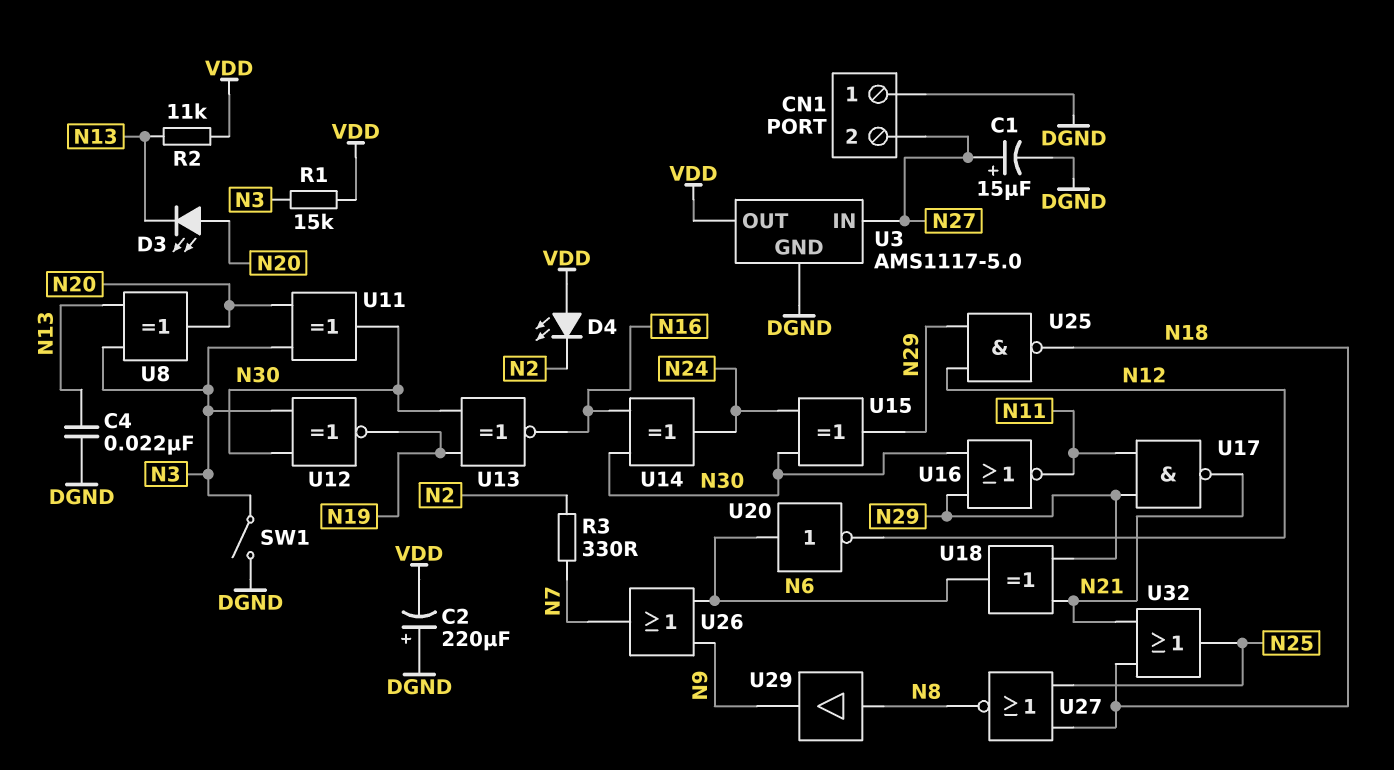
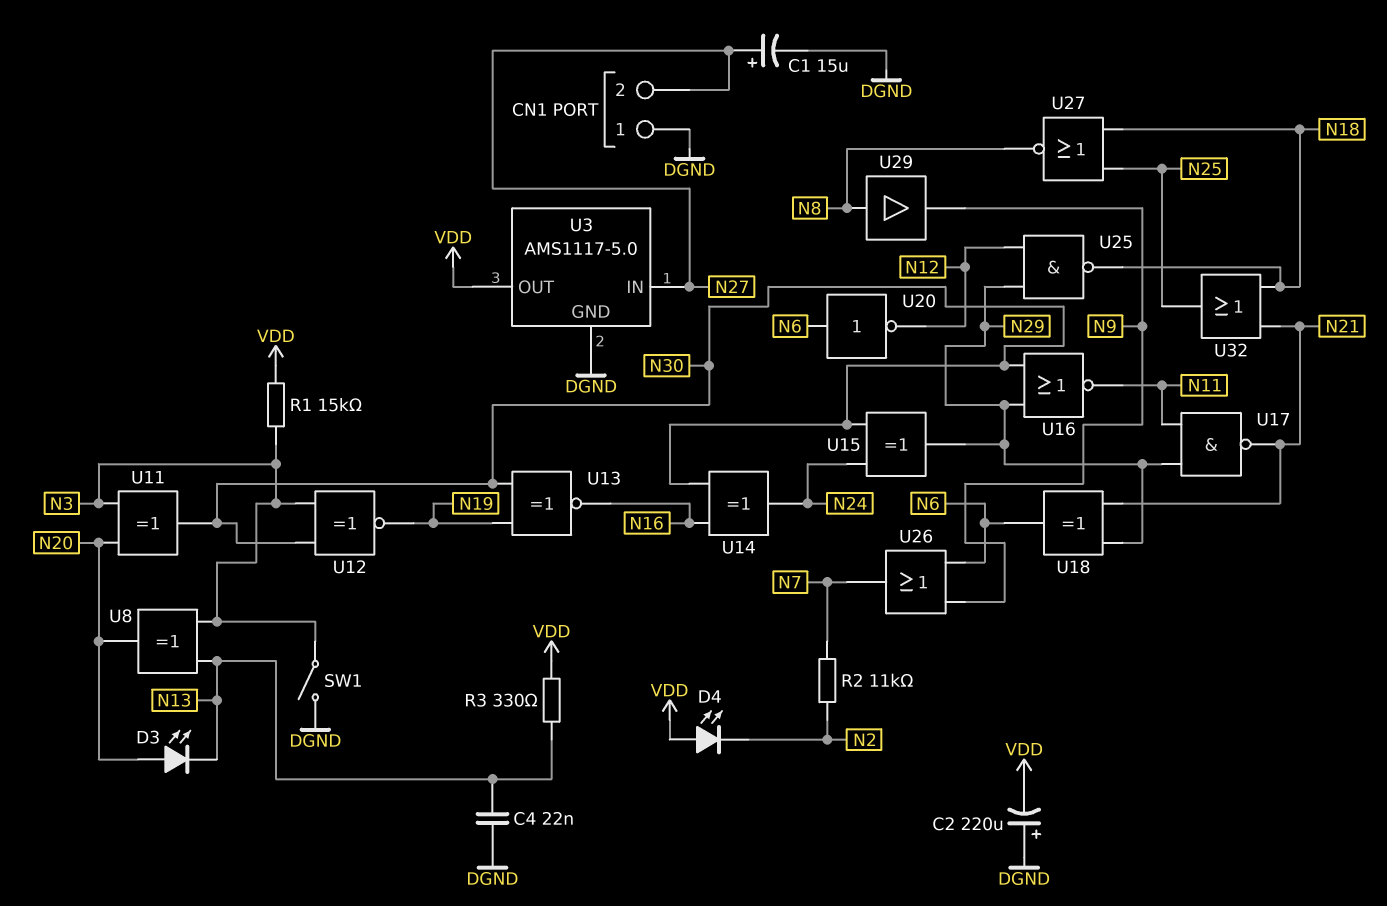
R2: 11k (N13, VDD) -> 11k (N2, N7)
R3: 330 (N2, N7) -> 330 (N13, VDD)

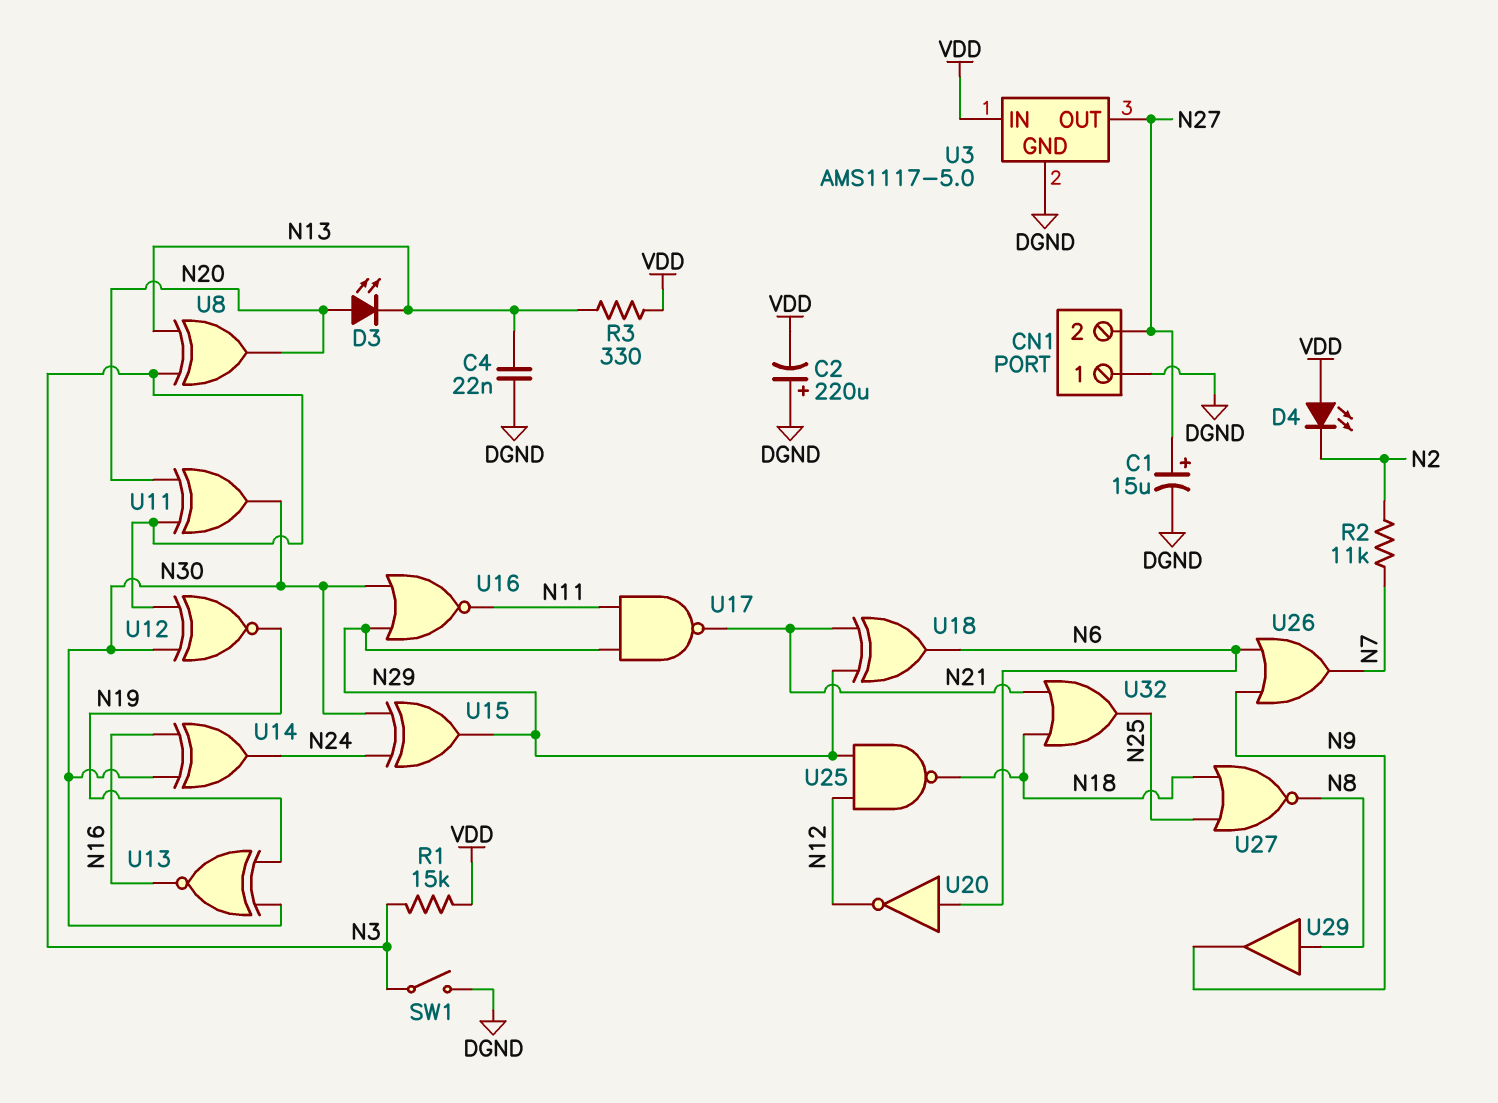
U3 pin IN: N27 -> VDD
U3 pin OUT: VDD -> N27

